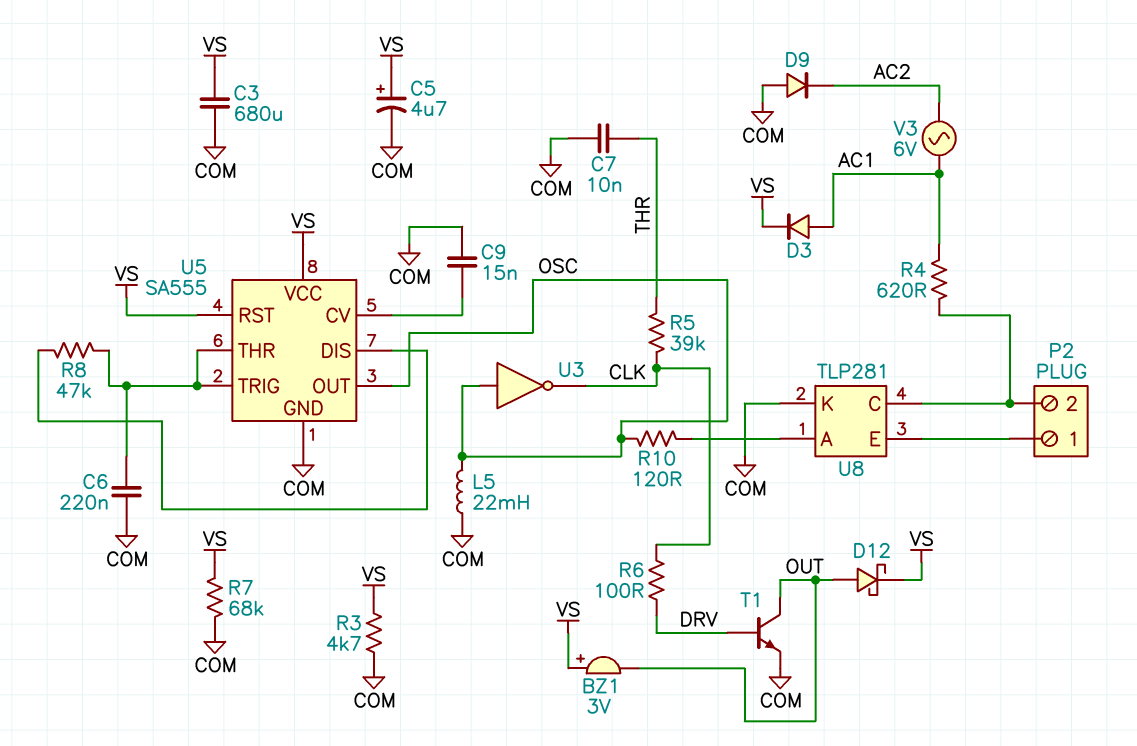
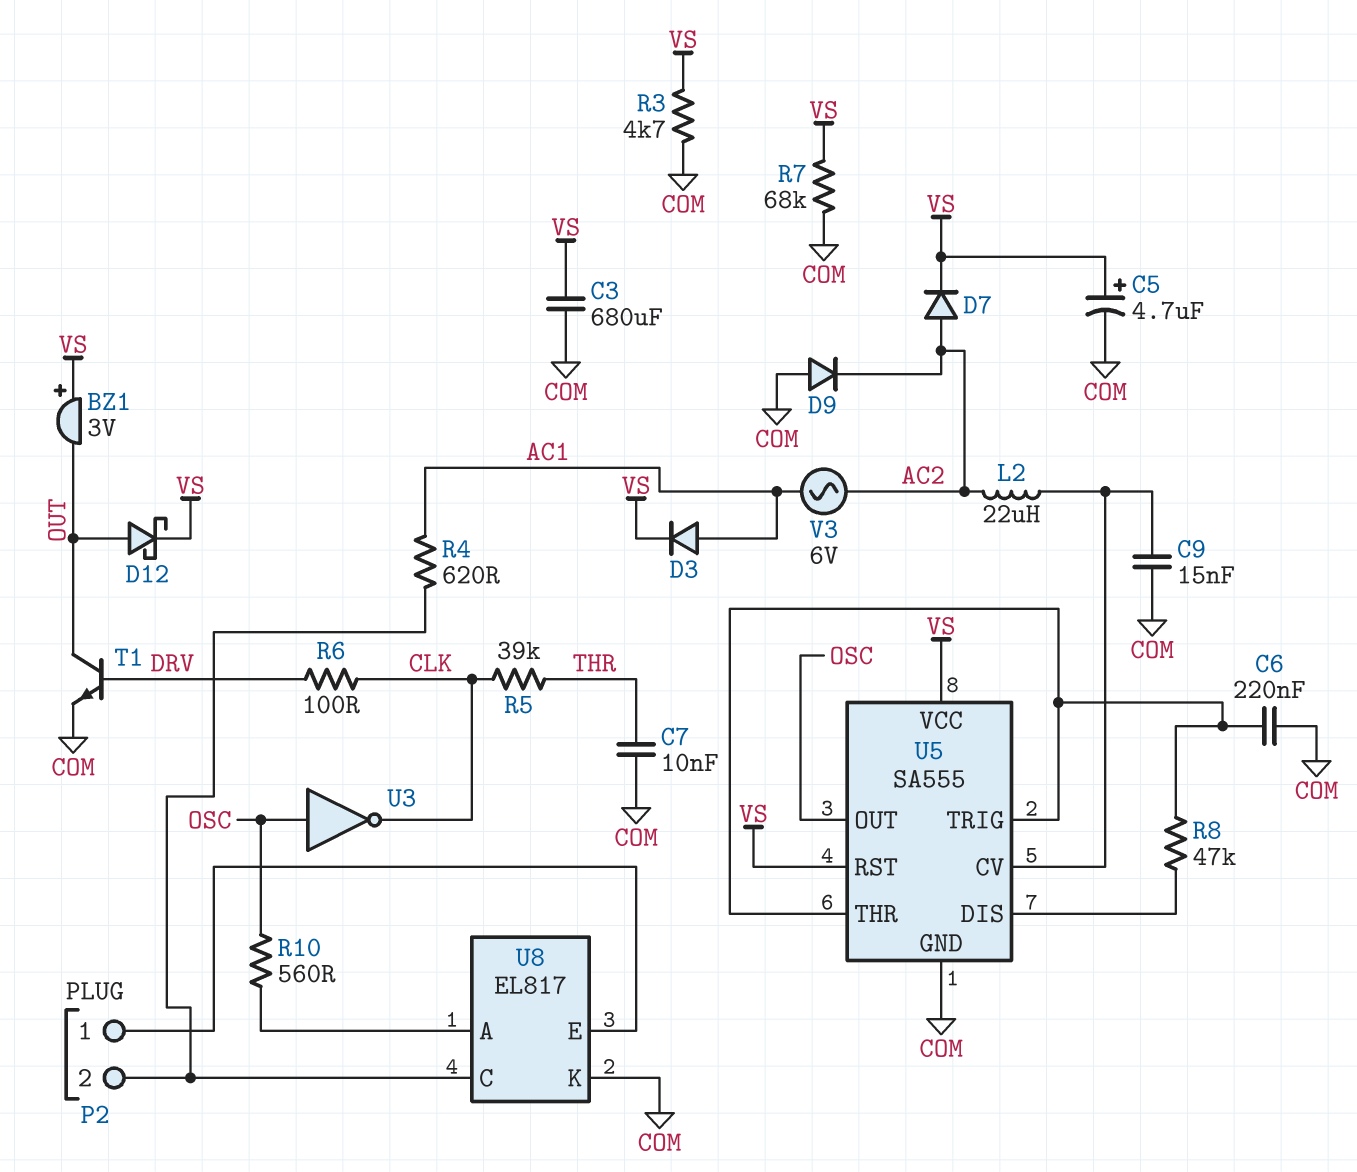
D7: none -> diode (A AC2, K VS)
L2: none -> 22uH (AC2, U5/CV)
L5: 22mH (COM, OSC) -> none
R10: 120 (OSC, U8/A) -> 560 (OSC, U8/A)
U8: TLP281 -> EL817

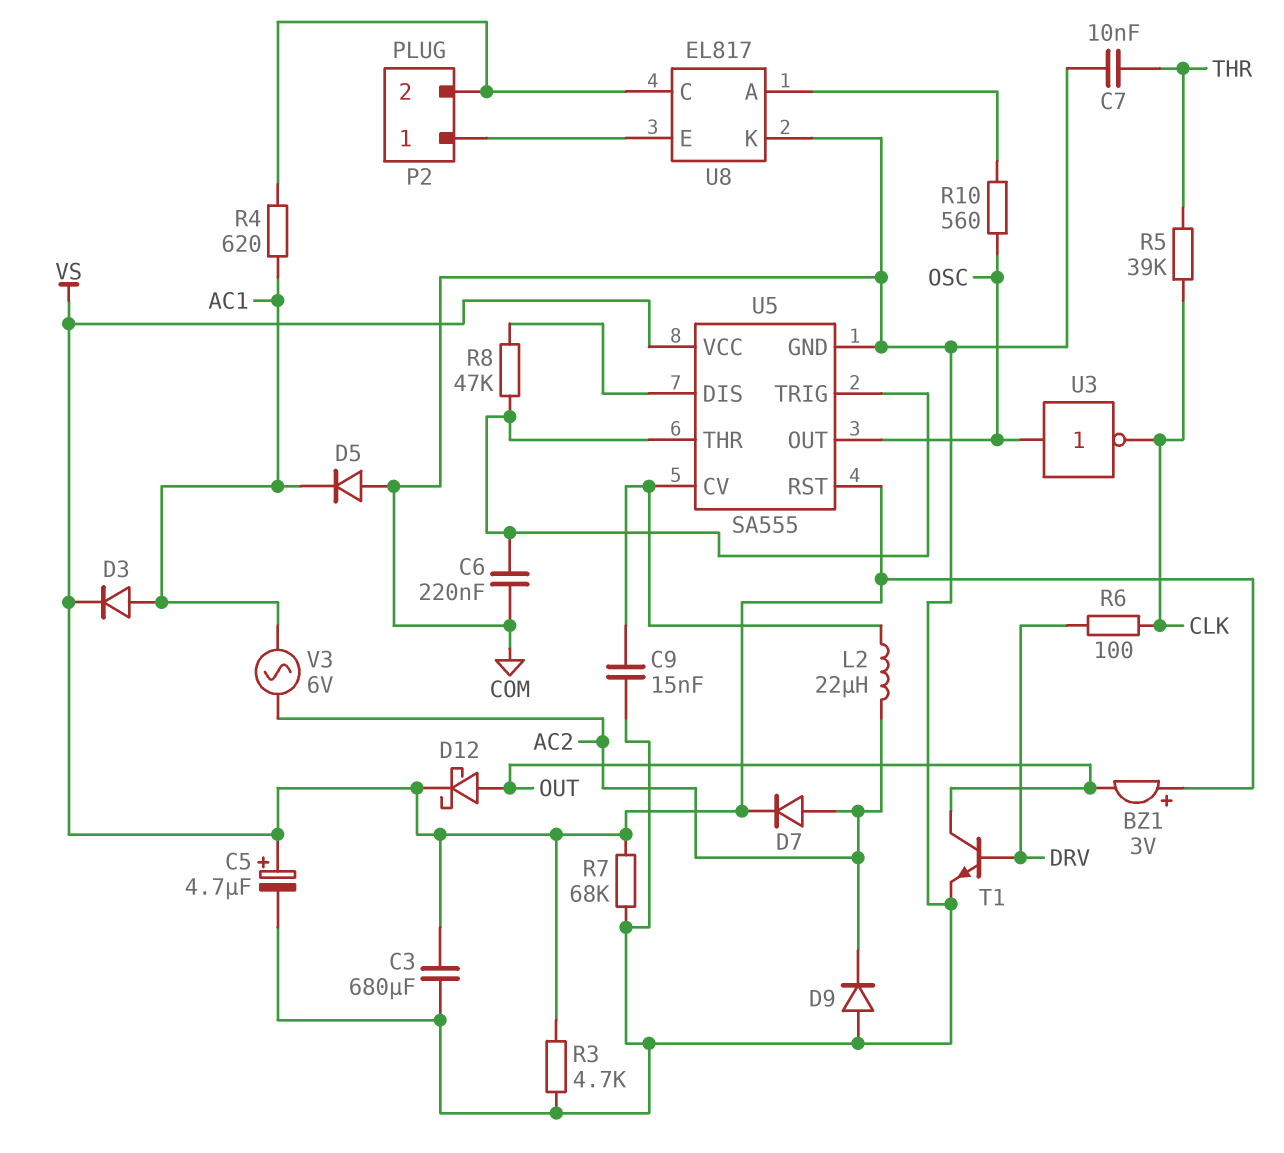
D5: none -> diode (A COM, K AC1)

